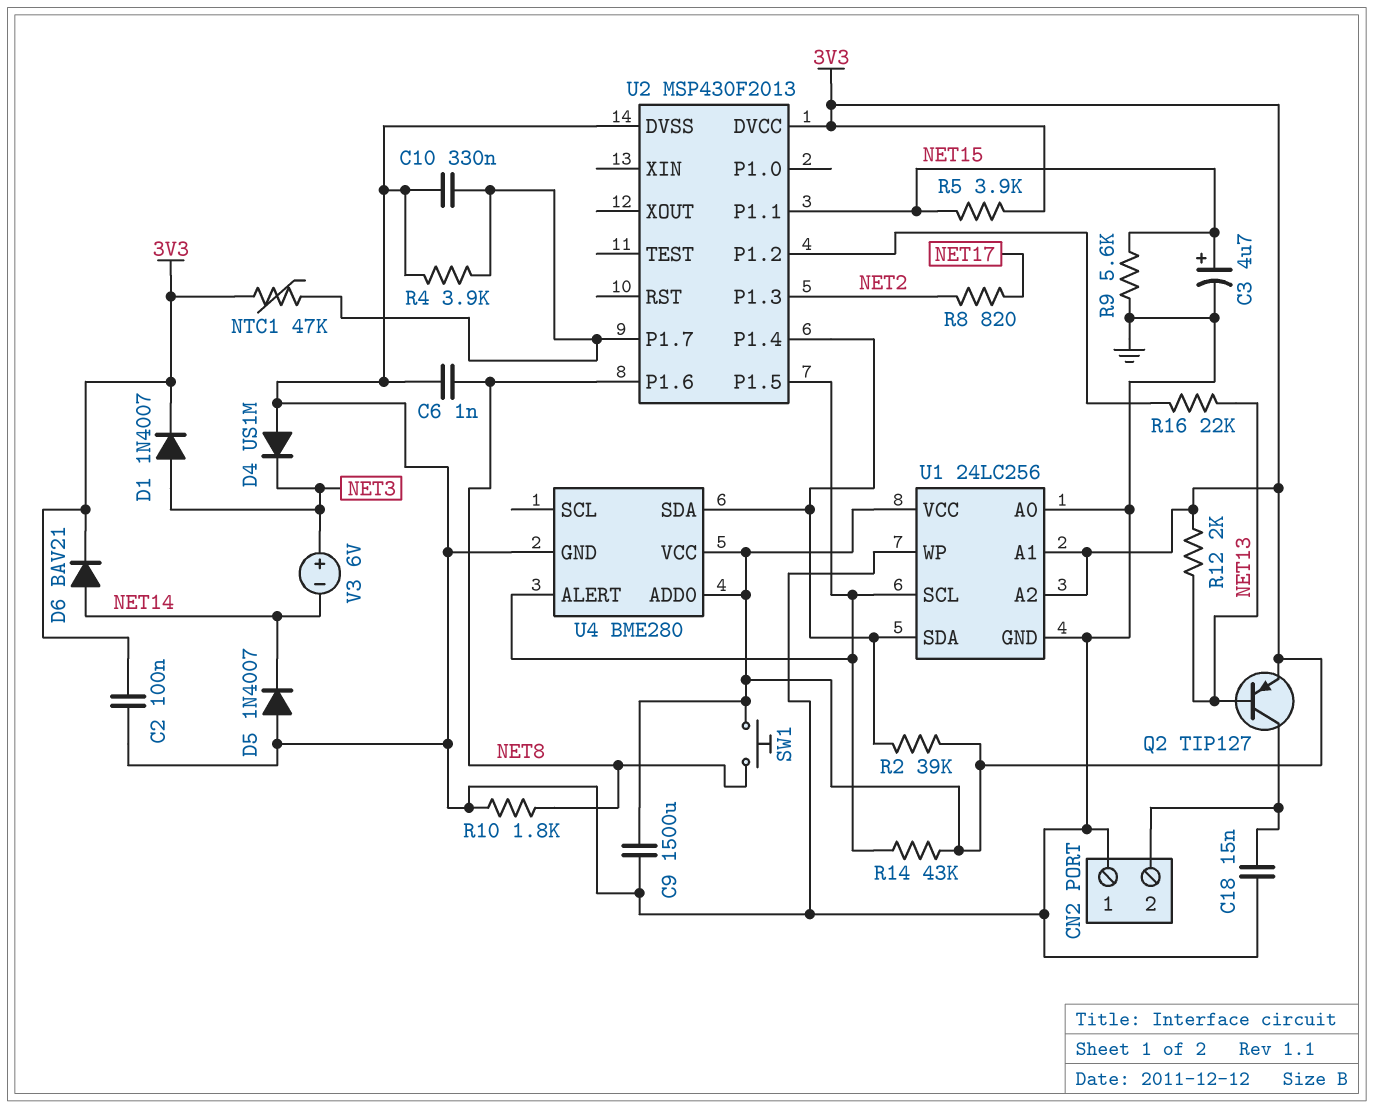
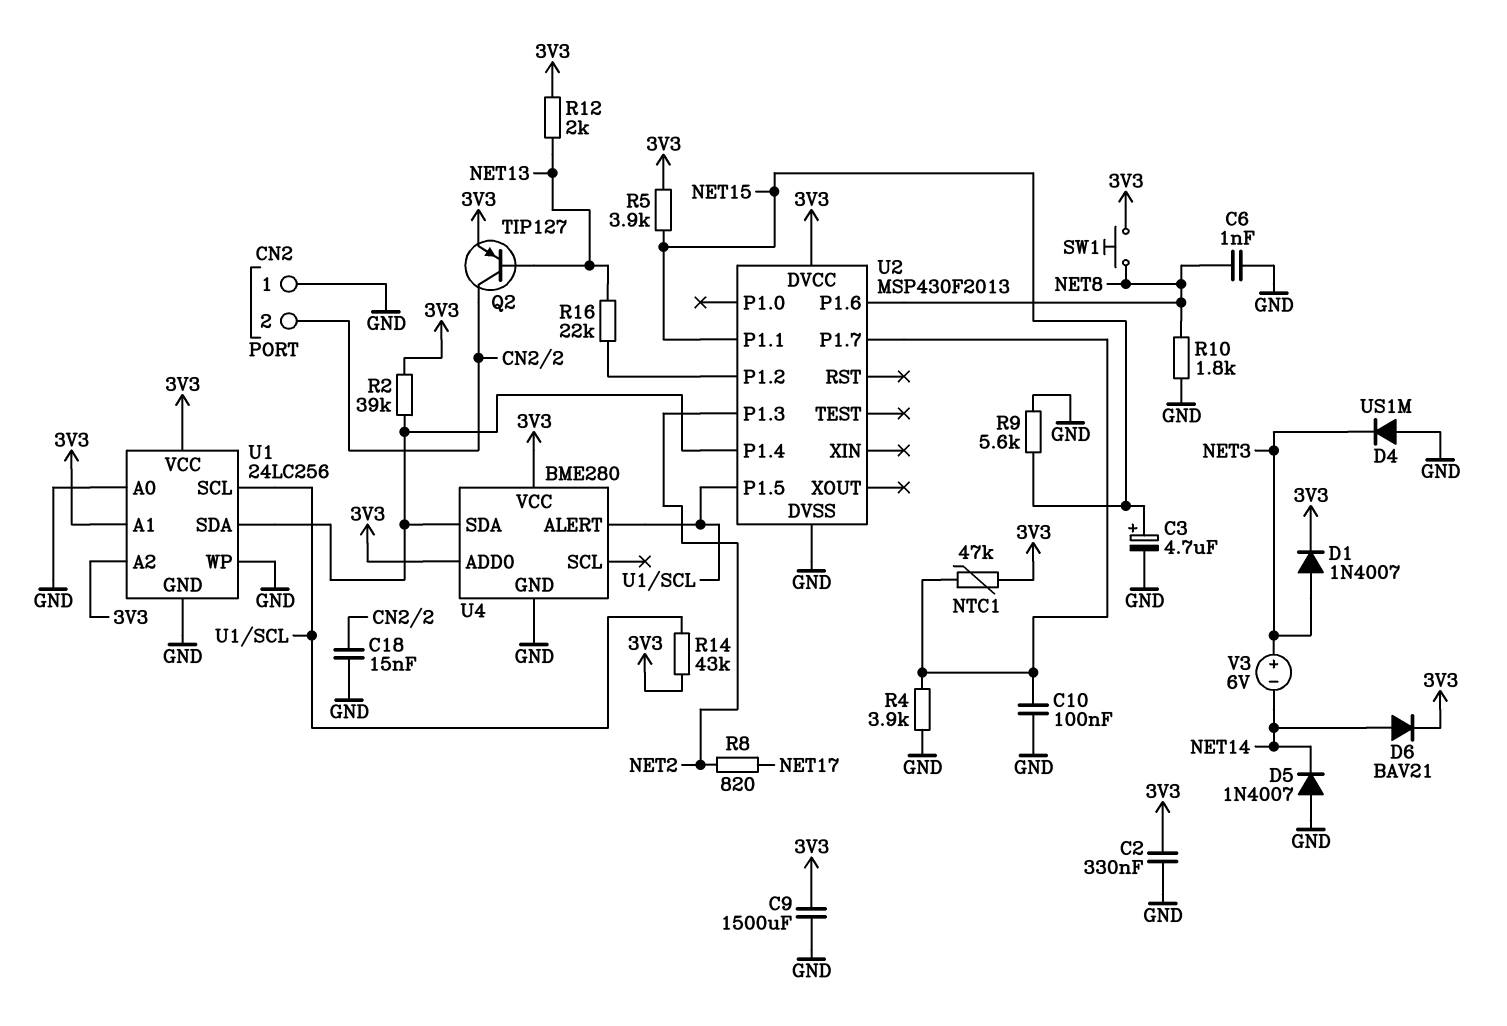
C2: 100nF (3V3, GND) -> 330nF (3V3, GND)
C10: 330nF (GND, U2/P1.7) -> 100nF (GND, U2/P1.7)

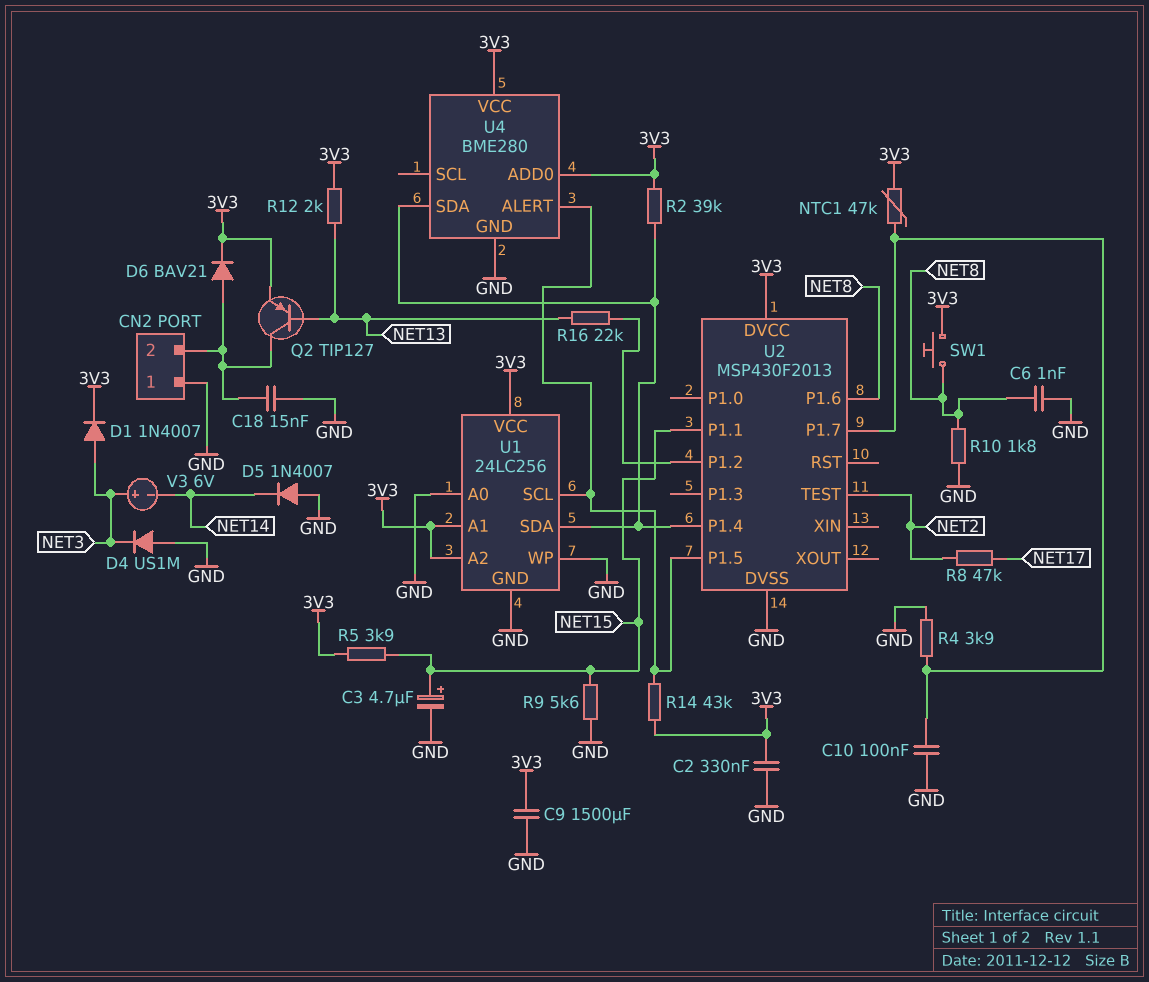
D6: diode BAV21 (A NET14, K 3V3) -> diode BAV21 (A CN2/2, K 3V3)
R8: 820 (NET2, NET17) -> 47k (NET2, NET17)
U2 pin P1.3: NET2 -> none
U2 pin TEST: none -> NET2

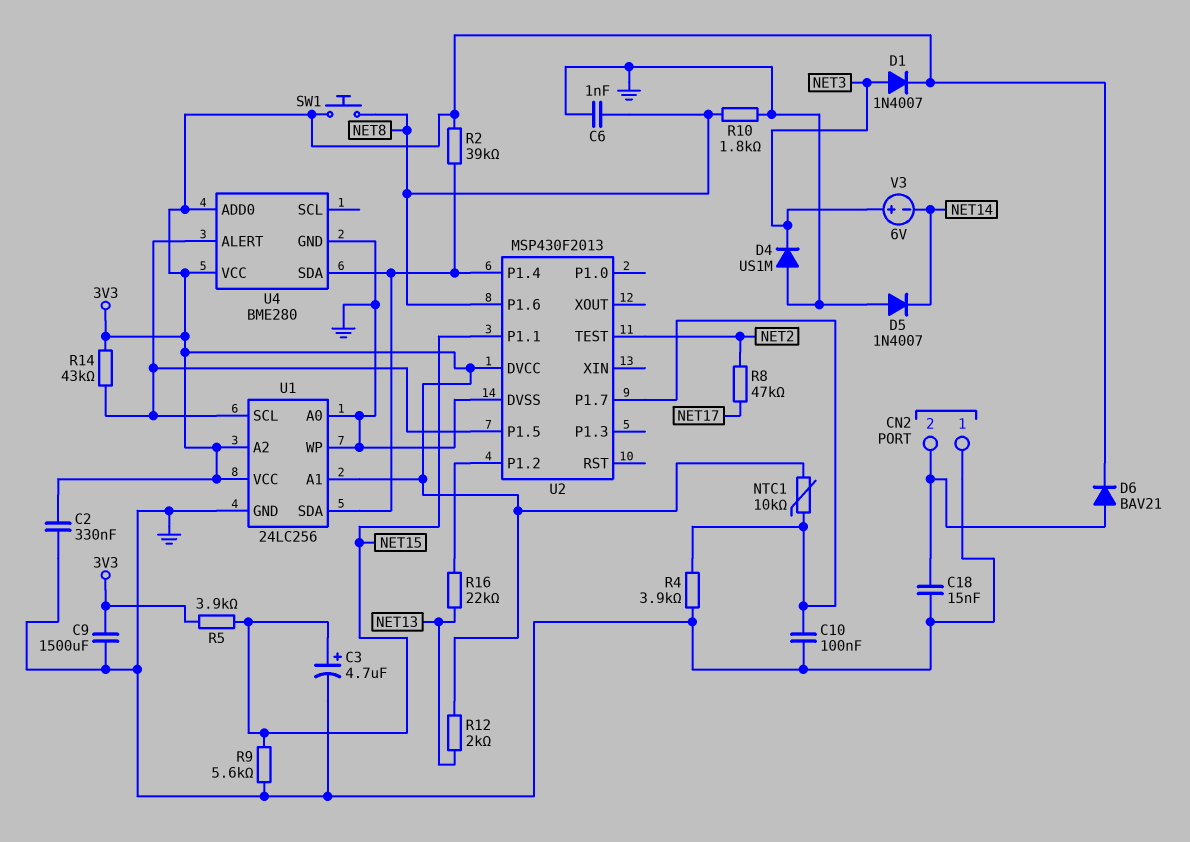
NTC1: 47k (3V3, U2/P1.7) -> 10k (3V3, U2/P1.7)
Q2: PNP TIP127 (B NET13, C CN2/2, E 3V3) -> none

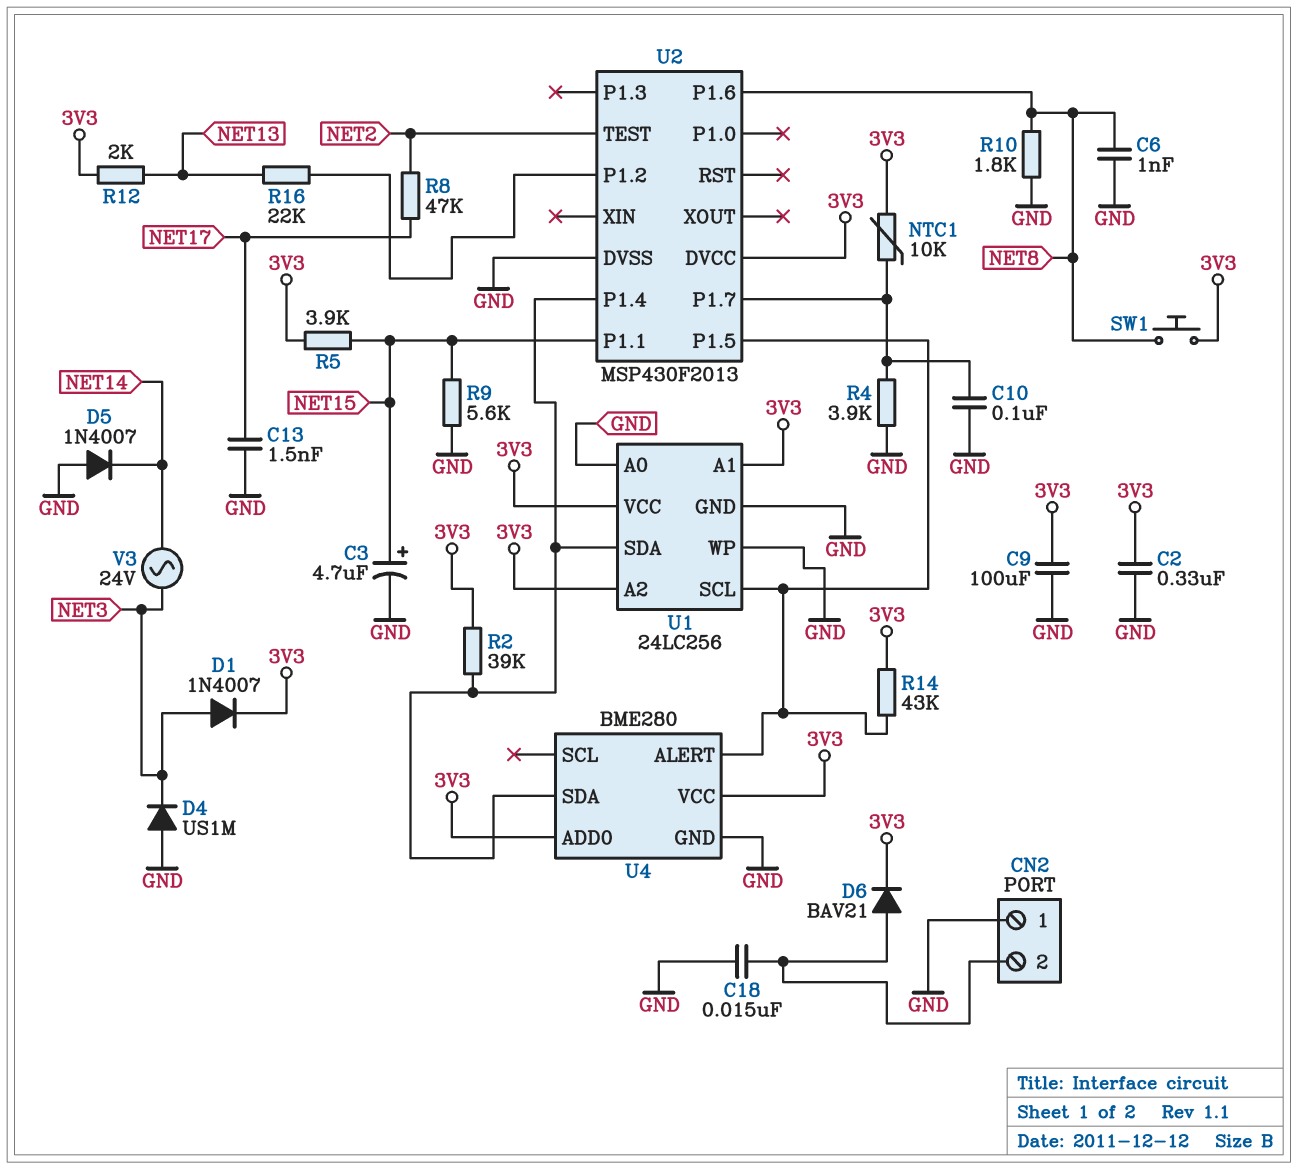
C9: 1500uF (3V3, GND) -> 100uF (3V3, GND)
C13: none -> 1.5nF (GND, NET17)
V3: 6V (plus NET3, minus NET14) -> AC 24V (NET3, NET14)

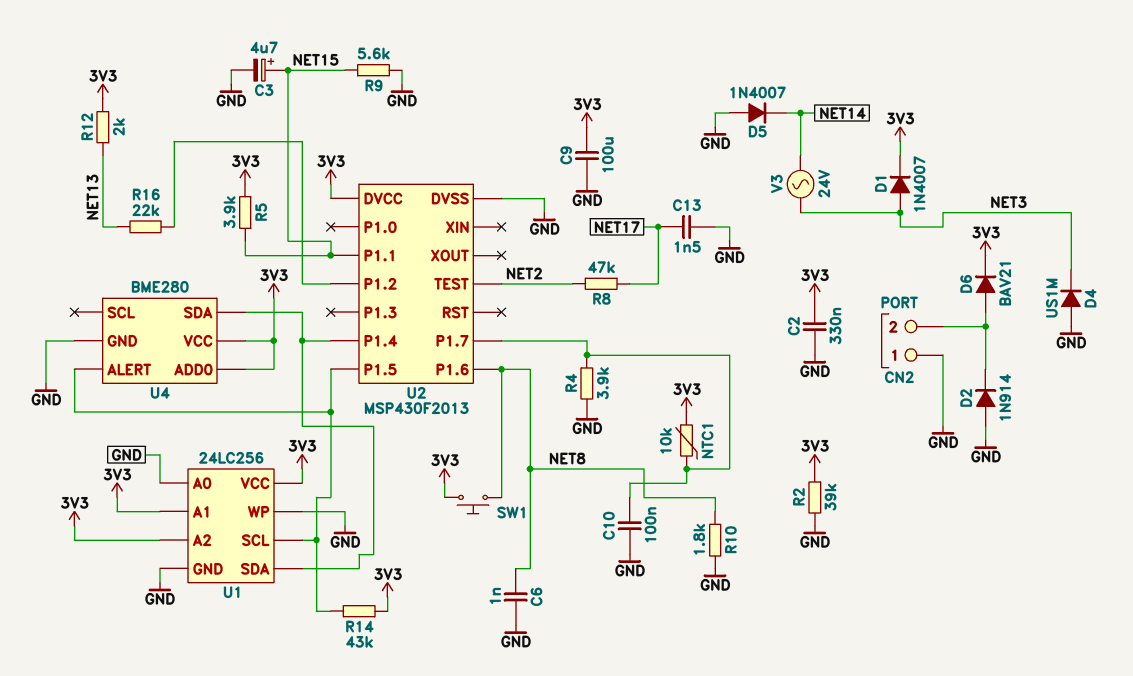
C18: 15nF (CN2/2, GND) -> none
D2: none -> diode 1N914 (A GND, K CN2/2)
R2: 39k (3V3, U1/SDA) -> 39k (3V3, GND)

